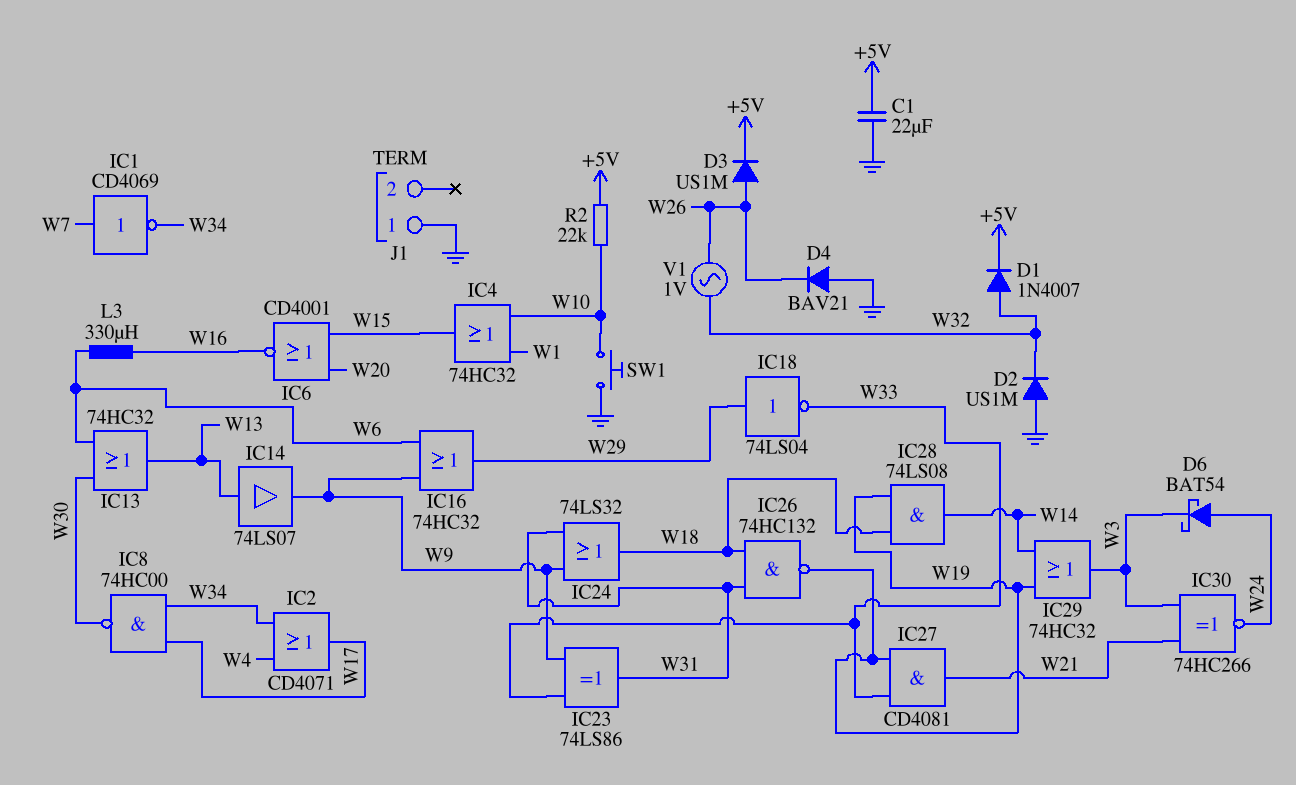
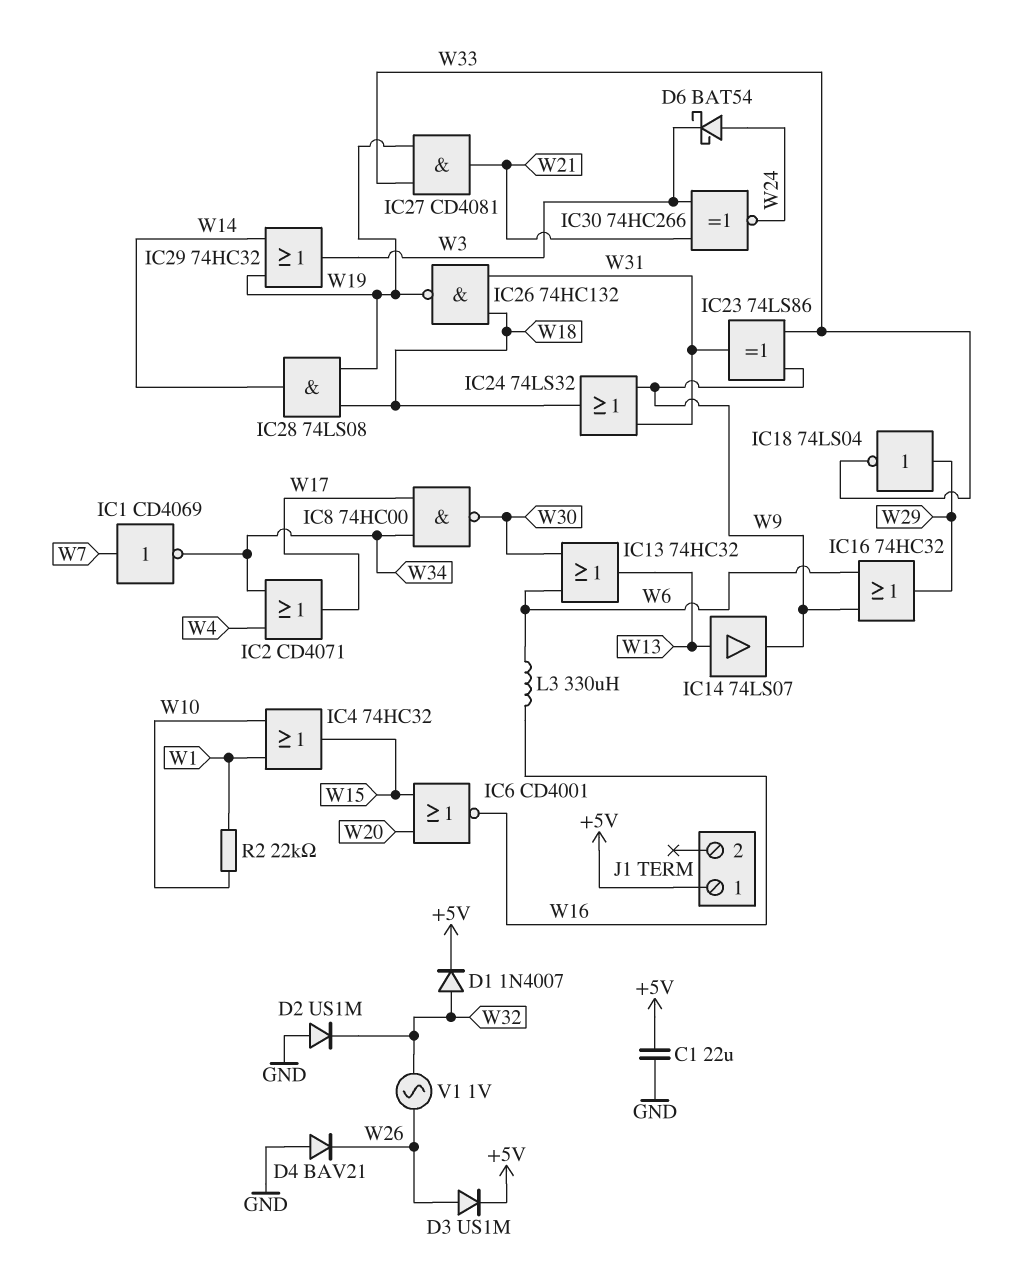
J1 pin 1: GND -> +5V
R2: 22k (+5V, W10) -> 22k (W1, W10)
SW1: button (GND, W10) -> none

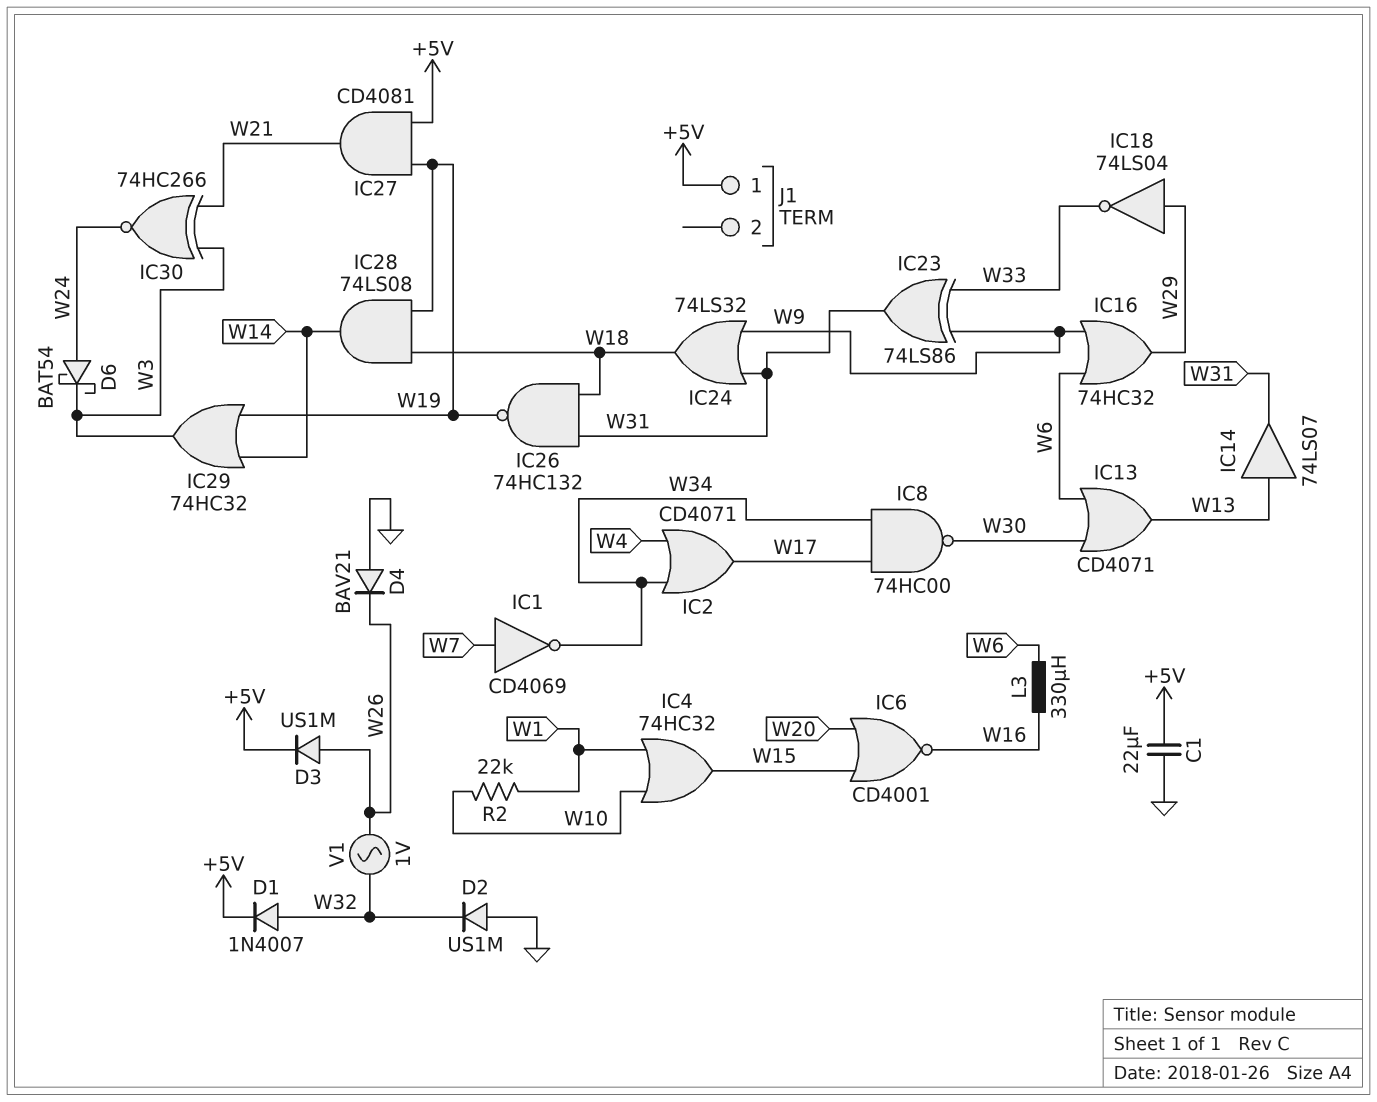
IC13: OR 74HC32 (in W6, in W30, out W13) -> OR CD4071 (in W6, in W30, out W13)
IC14: buffer 74LS07 (in W13, out W9) -> buffer 74LS07 (in W13, out W31)
IC27: AND CD4081 (in W19, in W33, out W21) -> AND CD4081 (in +5V, in W19, out W21)

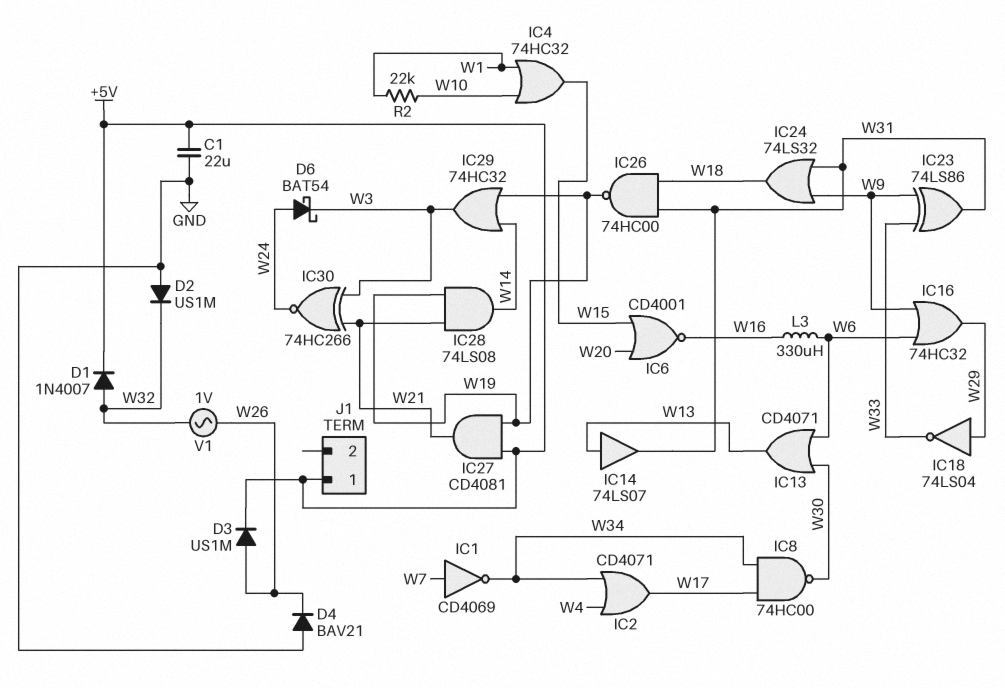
IC26: NAND 74HC132 (in W18, in W31, out W19) -> NAND 74HC00 (in W18, in W31, out W19)
IC28: AND 74LS08 (in W18, in W19, out W14) -> AND 74LS08 (in W19, in W21, out W14)

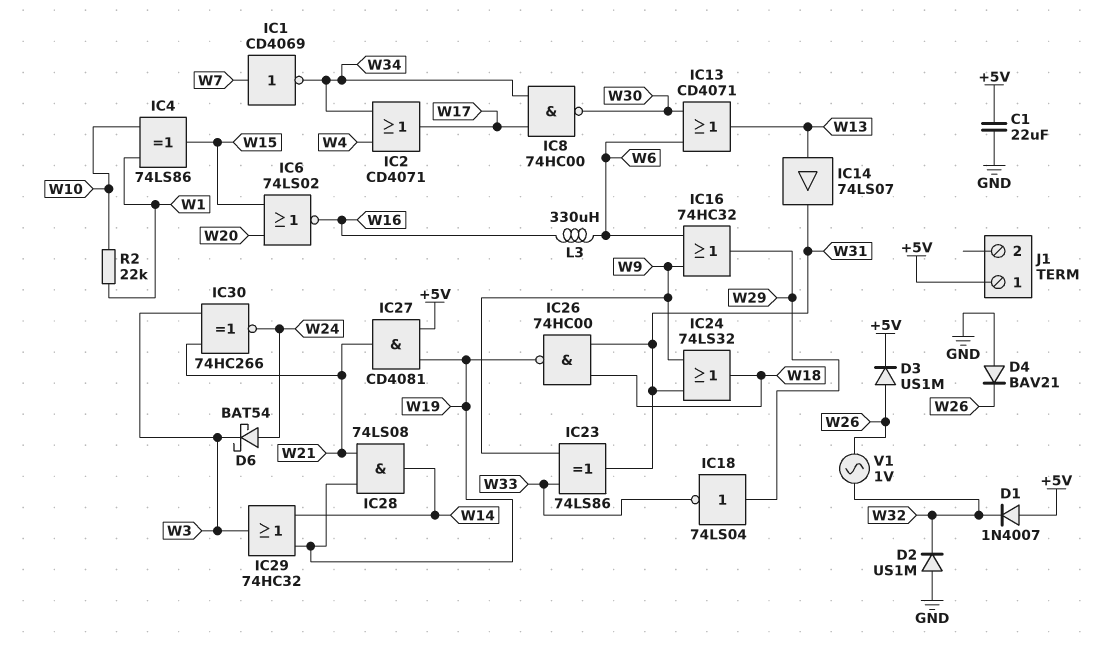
D1: diode 1N4007 (A W32, K +5V) -> diode 1N4007 (A +5V, K W32)
IC4: OR 74HC32 (in W1, in W10, out W15) -> XOR 74LS86 (in W1, in W10, out W15)
IC6: NOR CD4001 (in W15, in W20, out W16) -> NOR 74LS02 (in W15, in W20, out W16)

